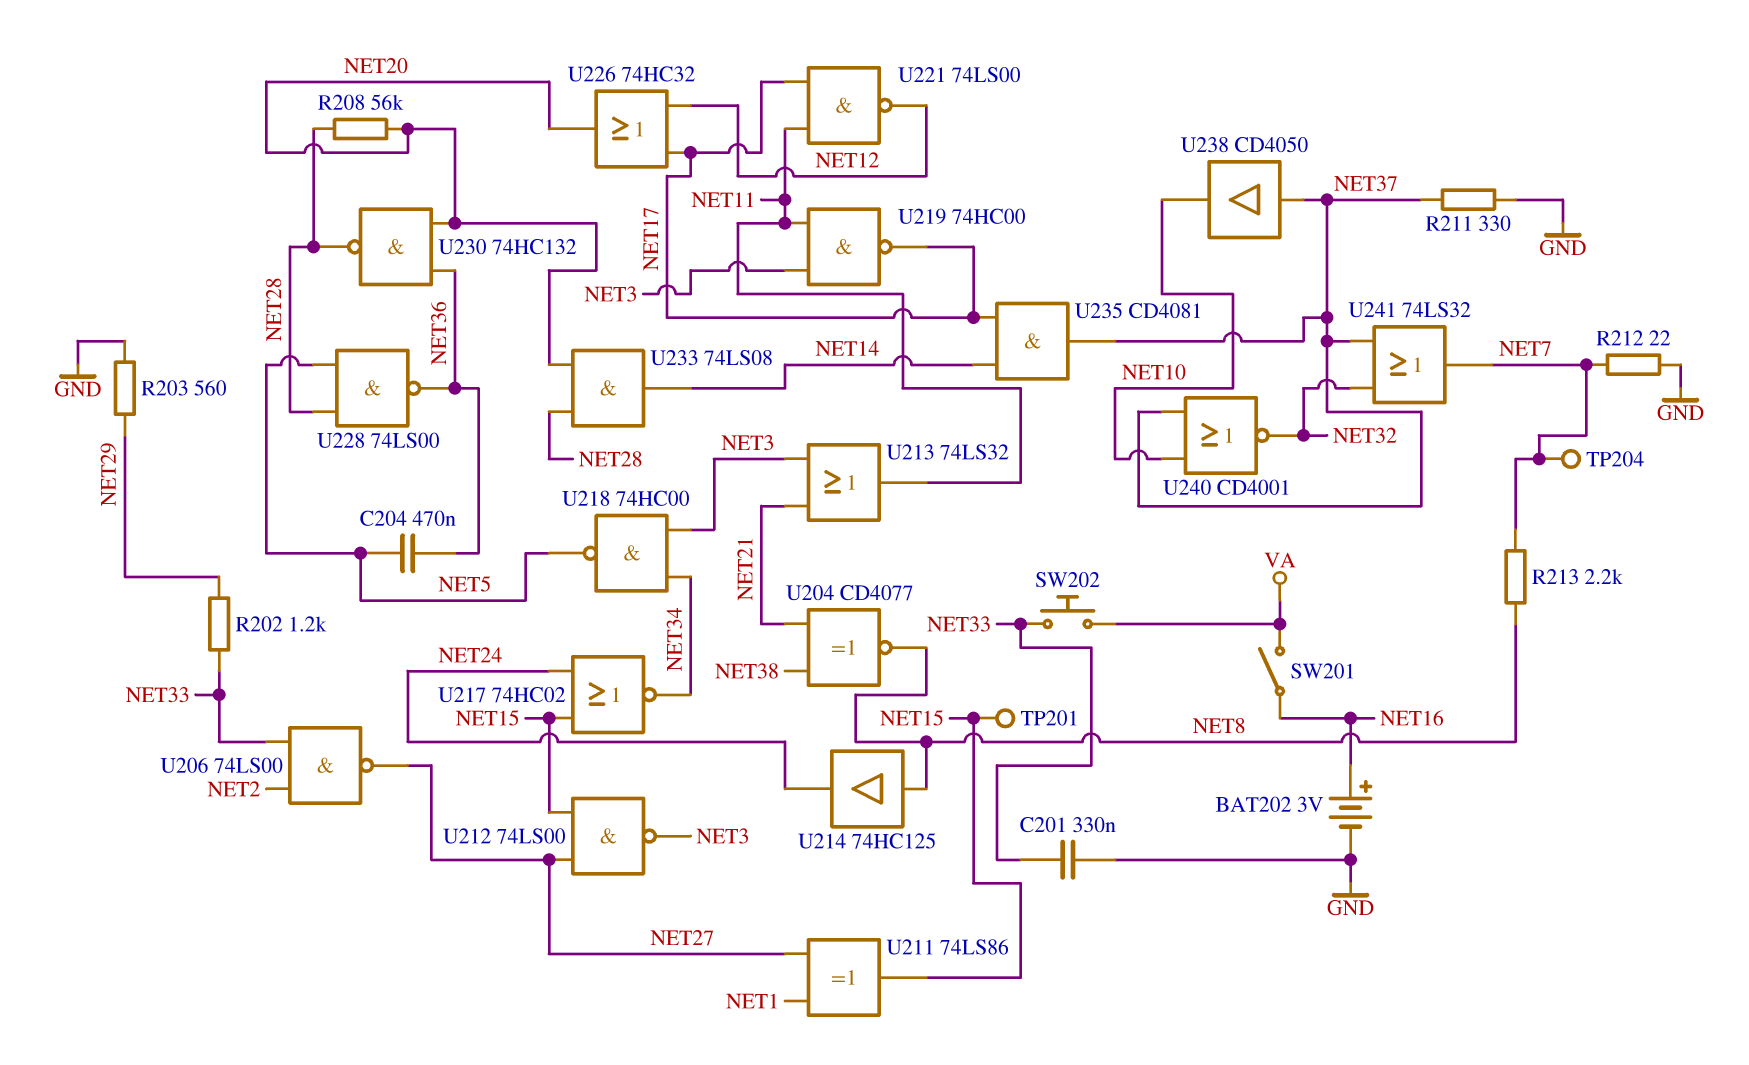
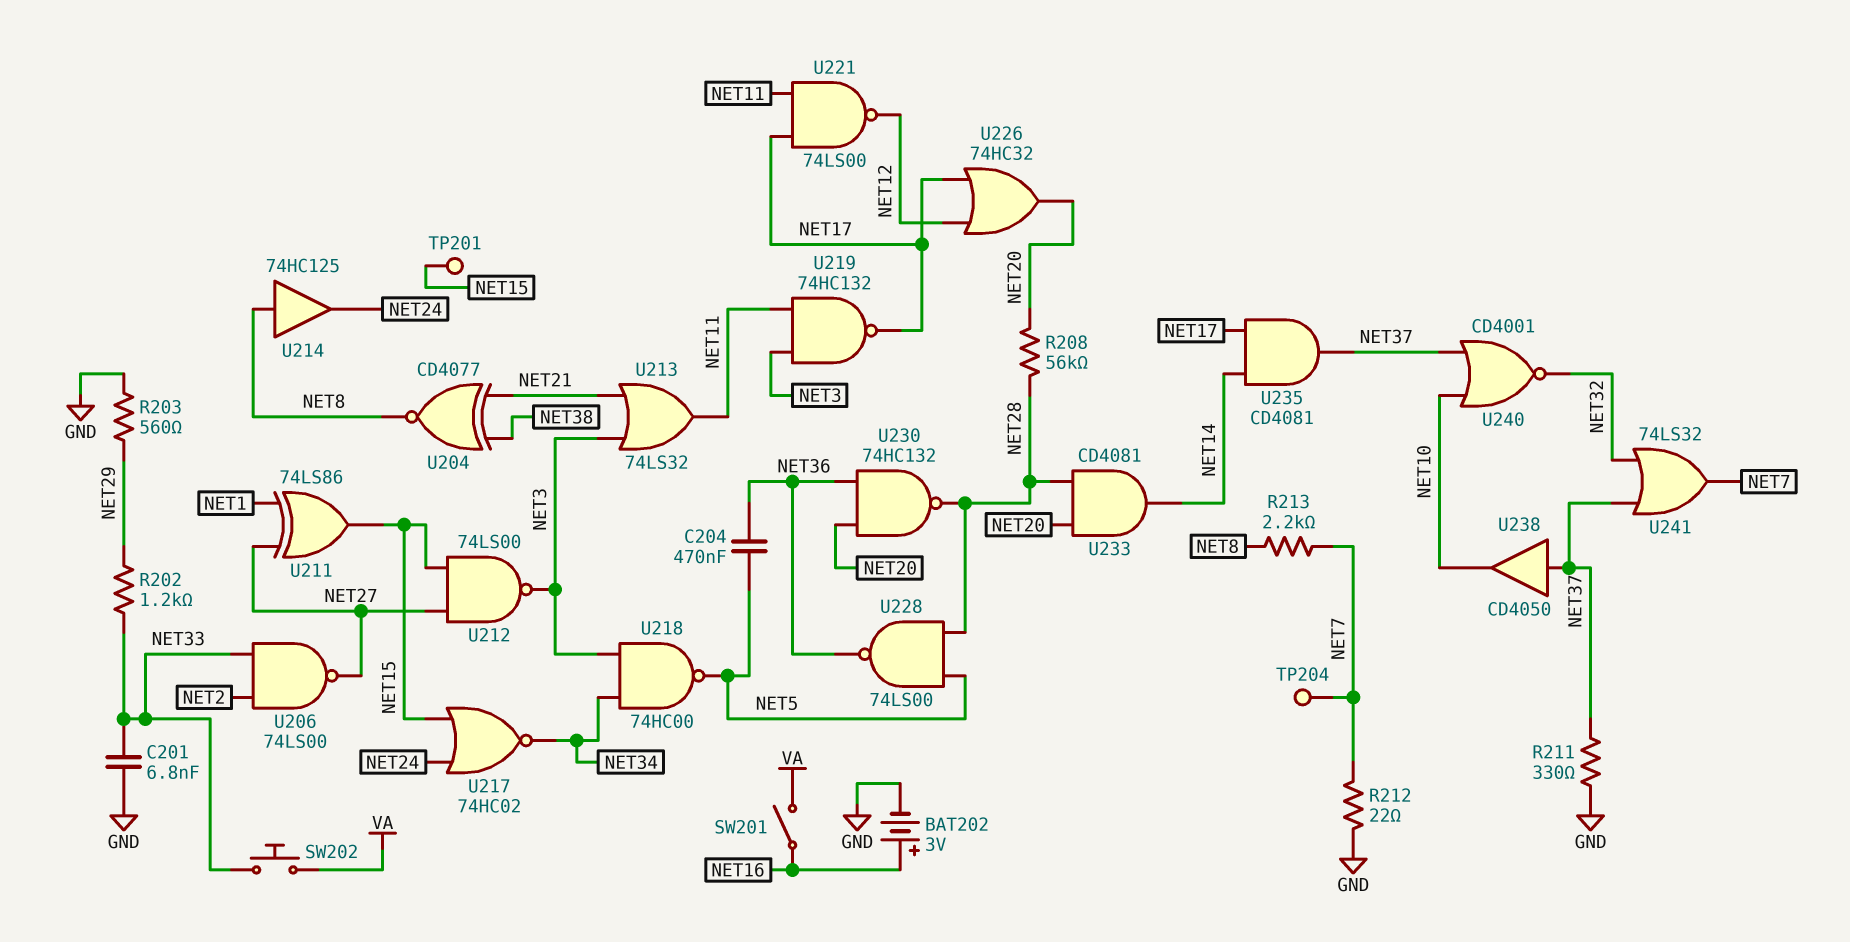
C201: 330nF (GND, NET33) -> 6.8nF (GND, NET33)
U219: NAND 74HC00 (in NET3, in NET11, out NET17) -> NAND 74HC132 (in NET3, in NET11, out NET17)
U233: AND 74LS08 (in NET20, in NET28, out NET14) -> AND CD4081 (in NET20, in NET28, out NET14)

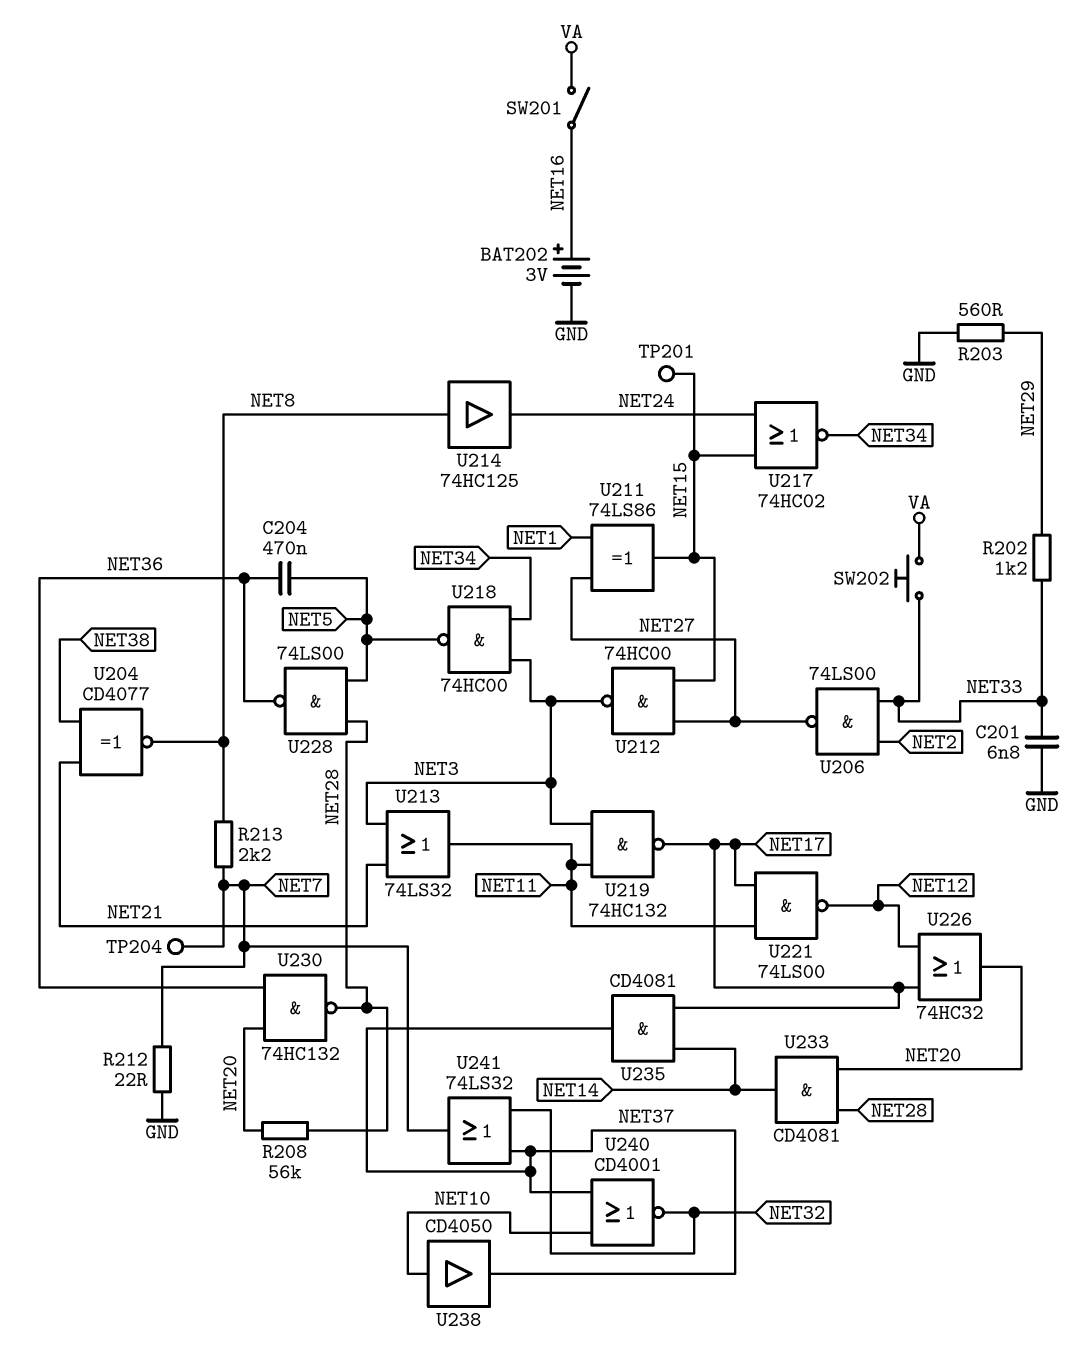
R211: 330 (GND, NET37) -> none
U212: NAND 74LS00 (in NET15, in NET27, out NET3) -> NAND 74HC00 (in NET15, in NET27, out NET3)
U238: buffer CD4050 (in NET37, out NET10) -> buffer CD4050 (in NET10, out NET37)

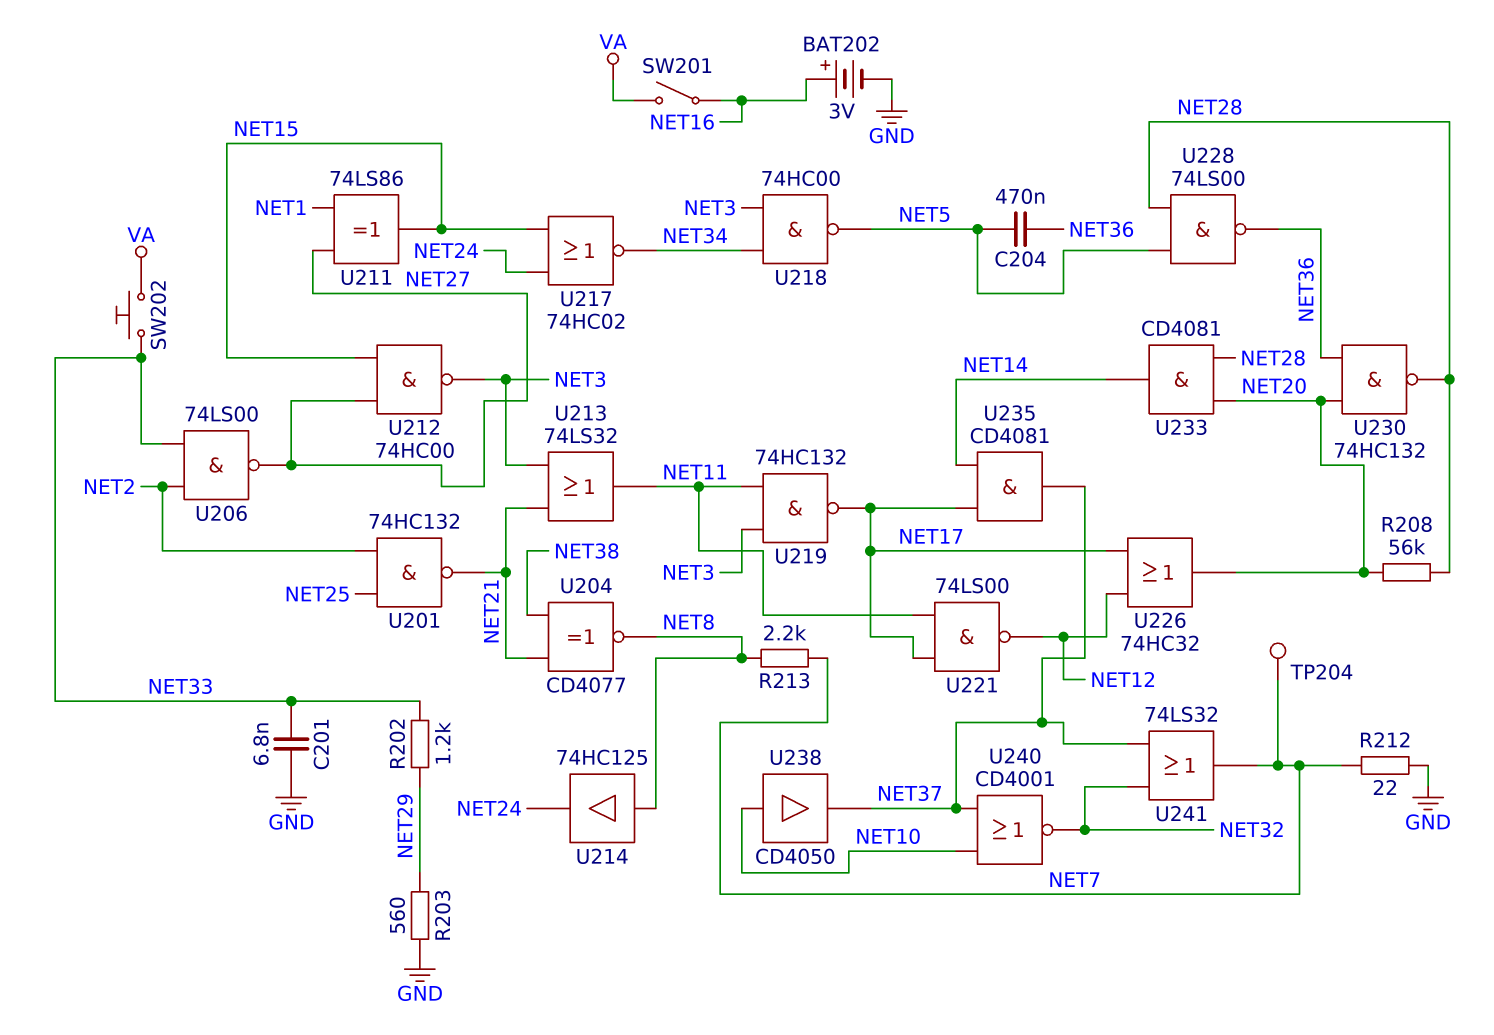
TP201: test point (NET15) -> none
U201: none -> NAND 74HC132 (in NET2, in NET25, out NET21)

